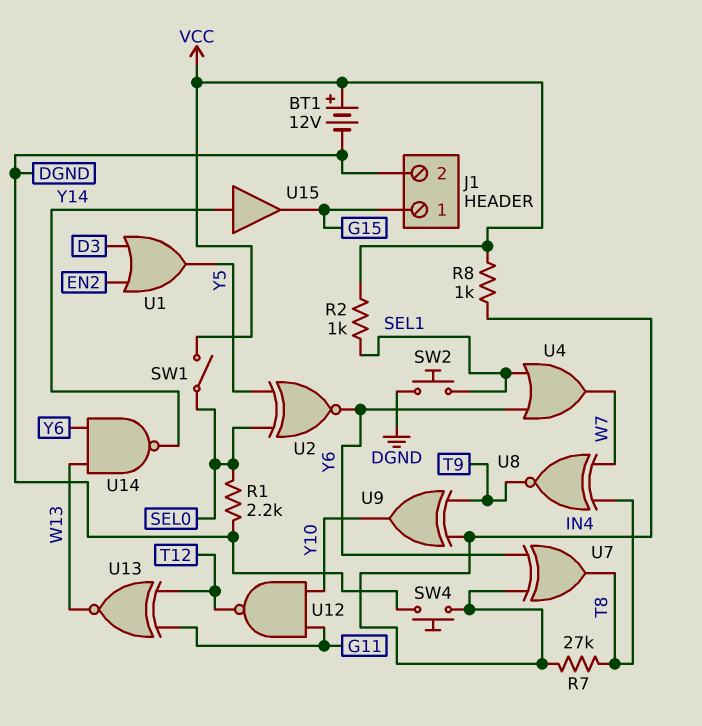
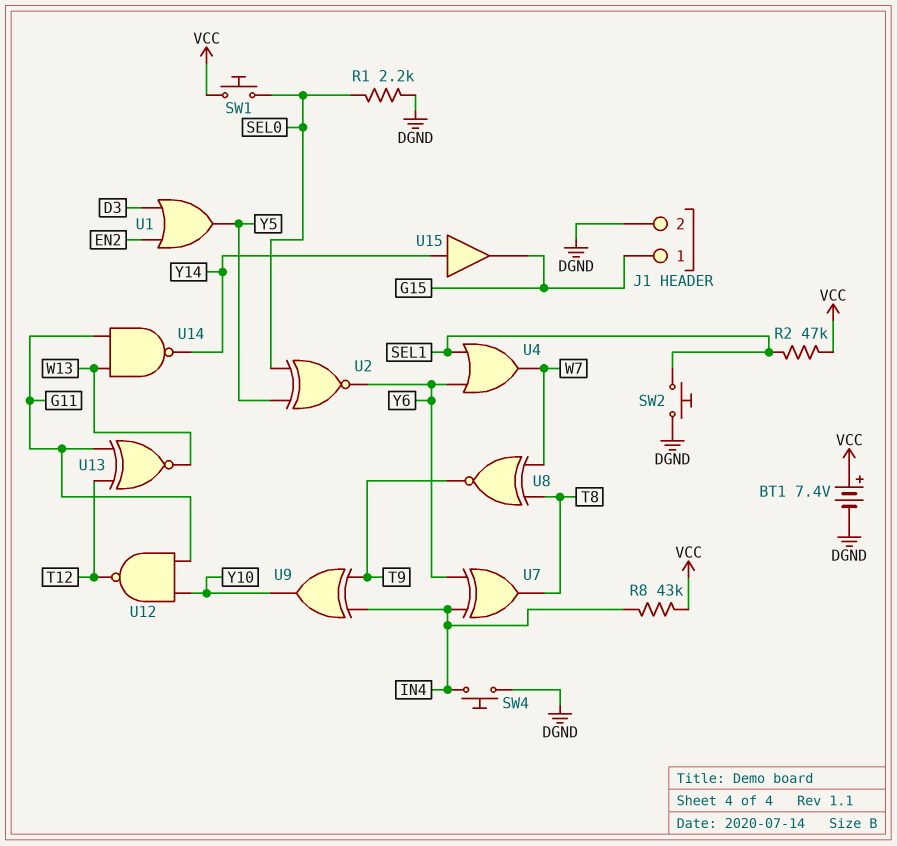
BT1: 12V (plus VCC, minus DGND) -> 7.4V (plus VCC, minus DGND)
R2: 1k (SEL1, VCC) -> 47k (SEL1, VCC)
R7: 27k (IN4, T8) -> none
R8: 1k (IN4, VCC) -> 43k (IN4, VCC)
SW1: switch (SEL0, VCC) -> button (SEL0, VCC)
U14: NAND (in W13, in Y6, out Y14) -> NAND (in G11, in W13, out Y14)

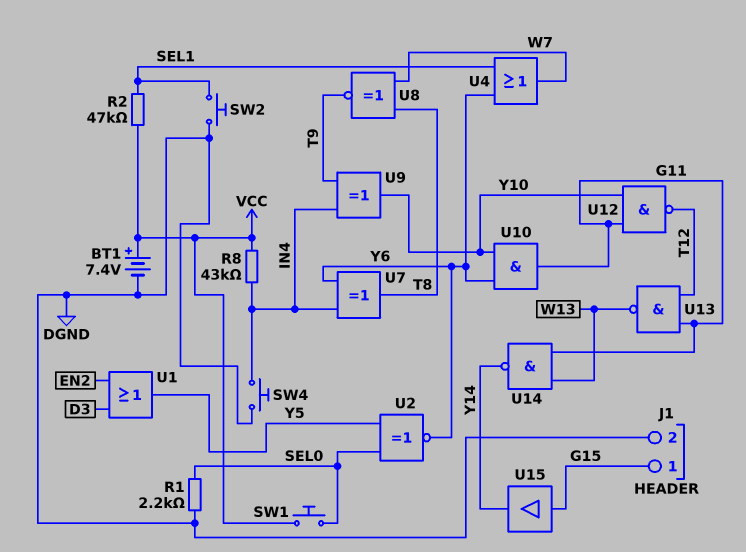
U10: none -> AND (in Y6, in Y10, out G11)
U13: XNOR (in G11, in T12, out W13) -> NAND (in G11, in T12, out W13)
U15: buffer (in Y14, out G15) -> buffer (in G15, out Y14)

